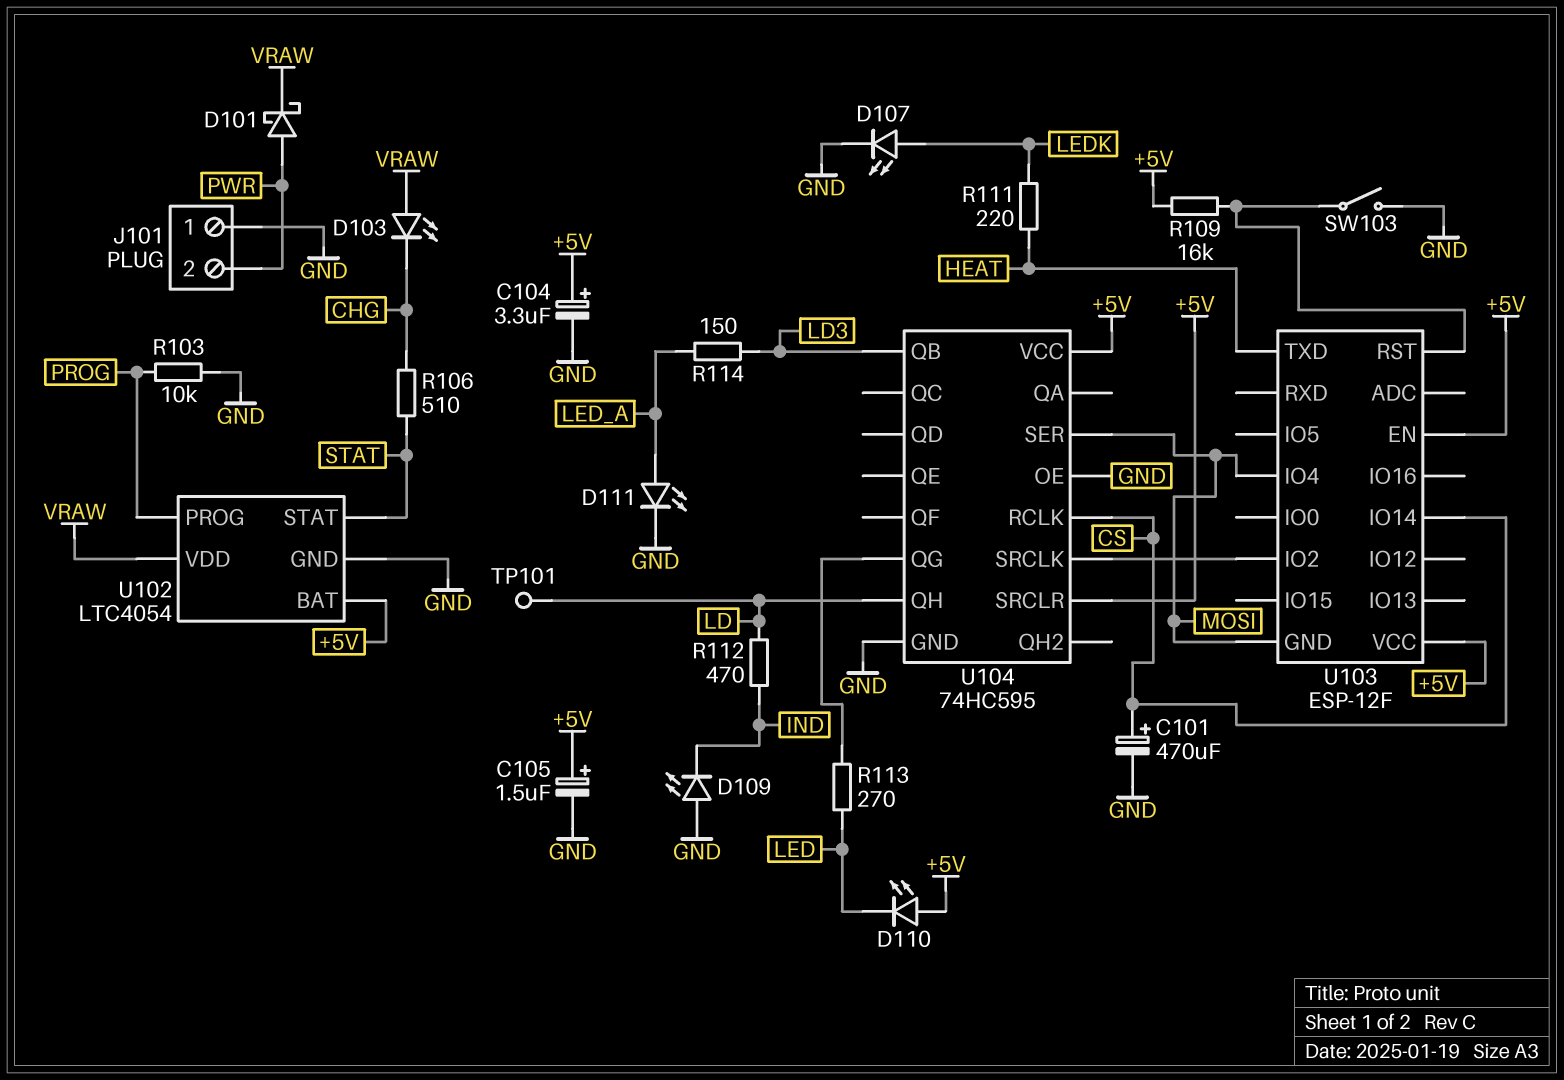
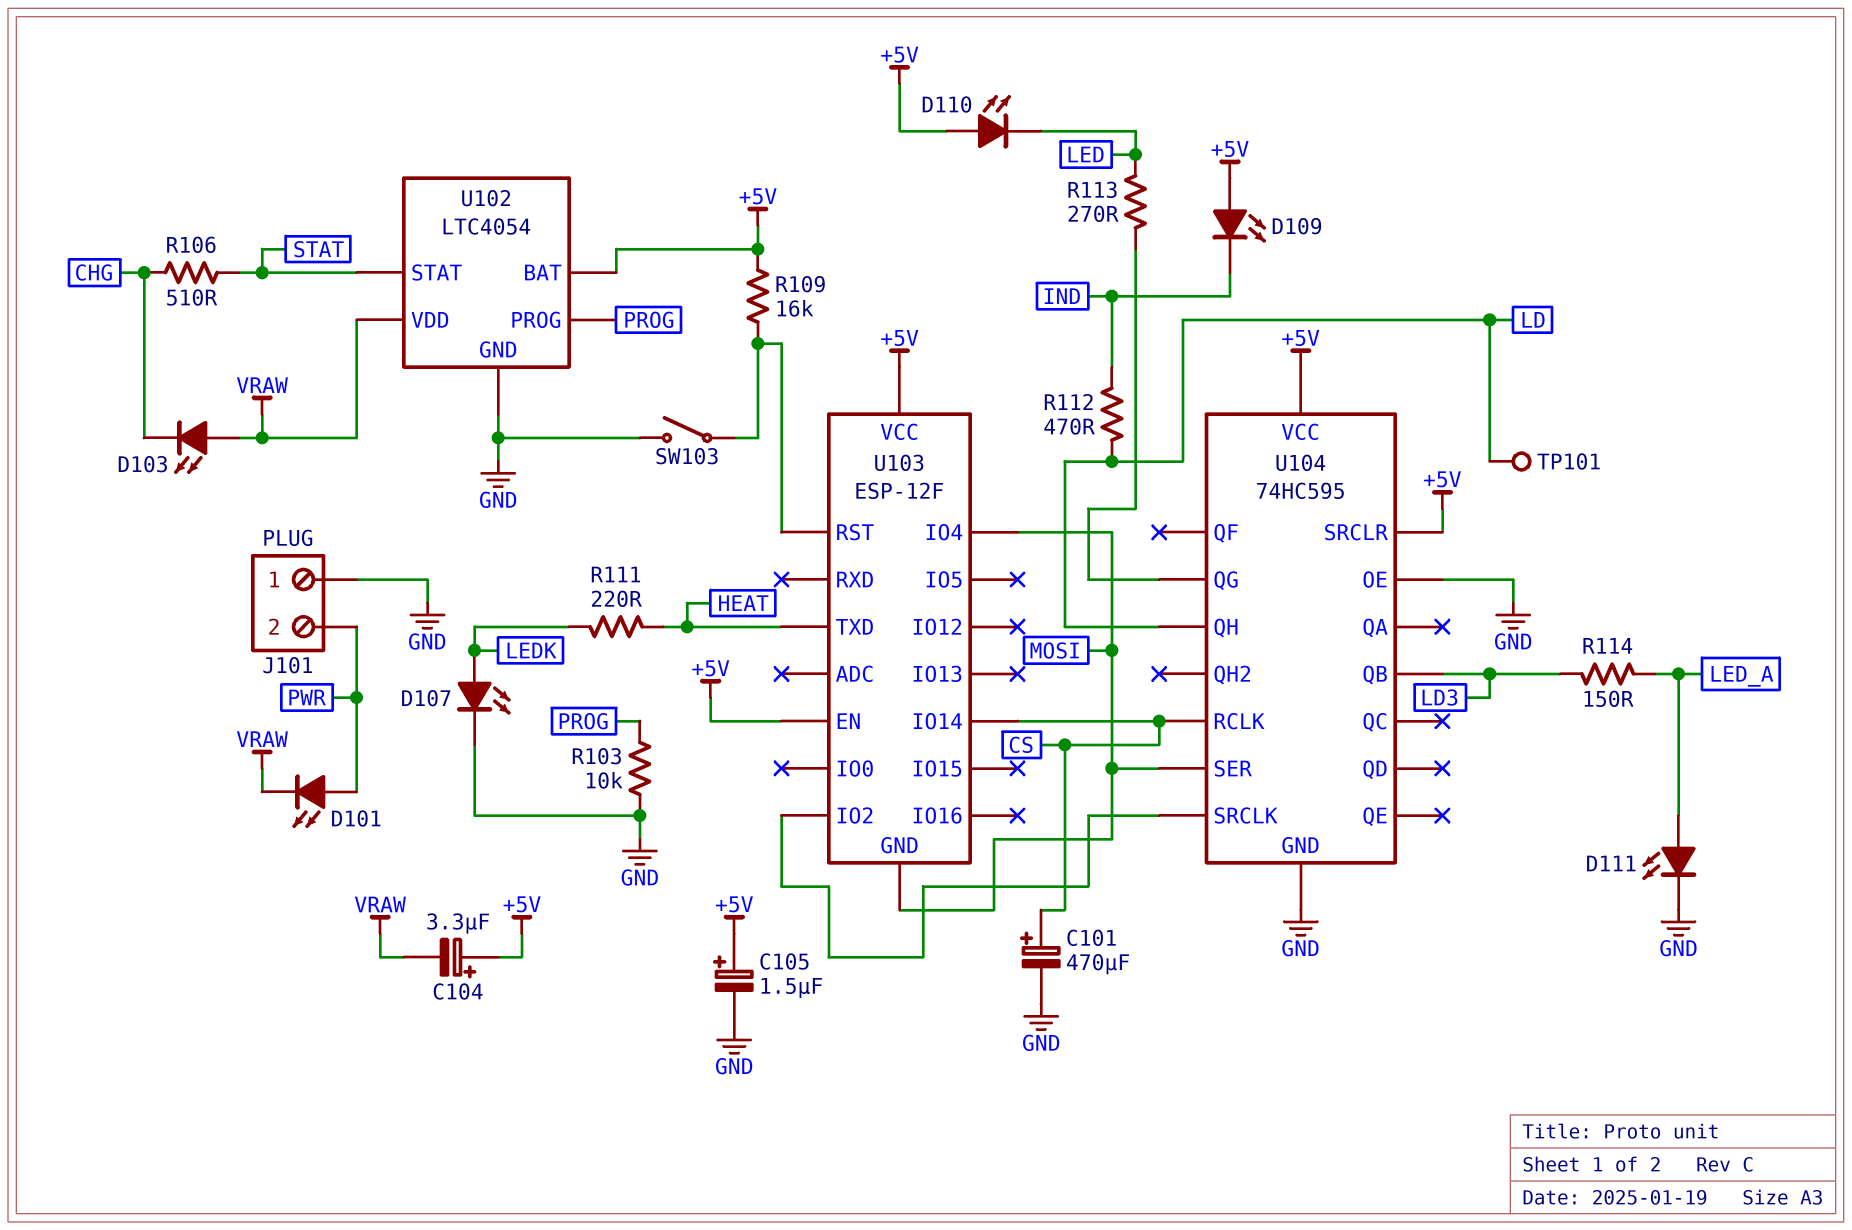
C104: 3.3uF (plus +5V, minus GND) -> 3.3uF (plus +5V, minus VRAW)
D101: schottky (A PWR, K VRAW) -> LED (A PWR, K VRAW)
D109: LED (A GND, K IND) -> LED (A +5V, K IND)

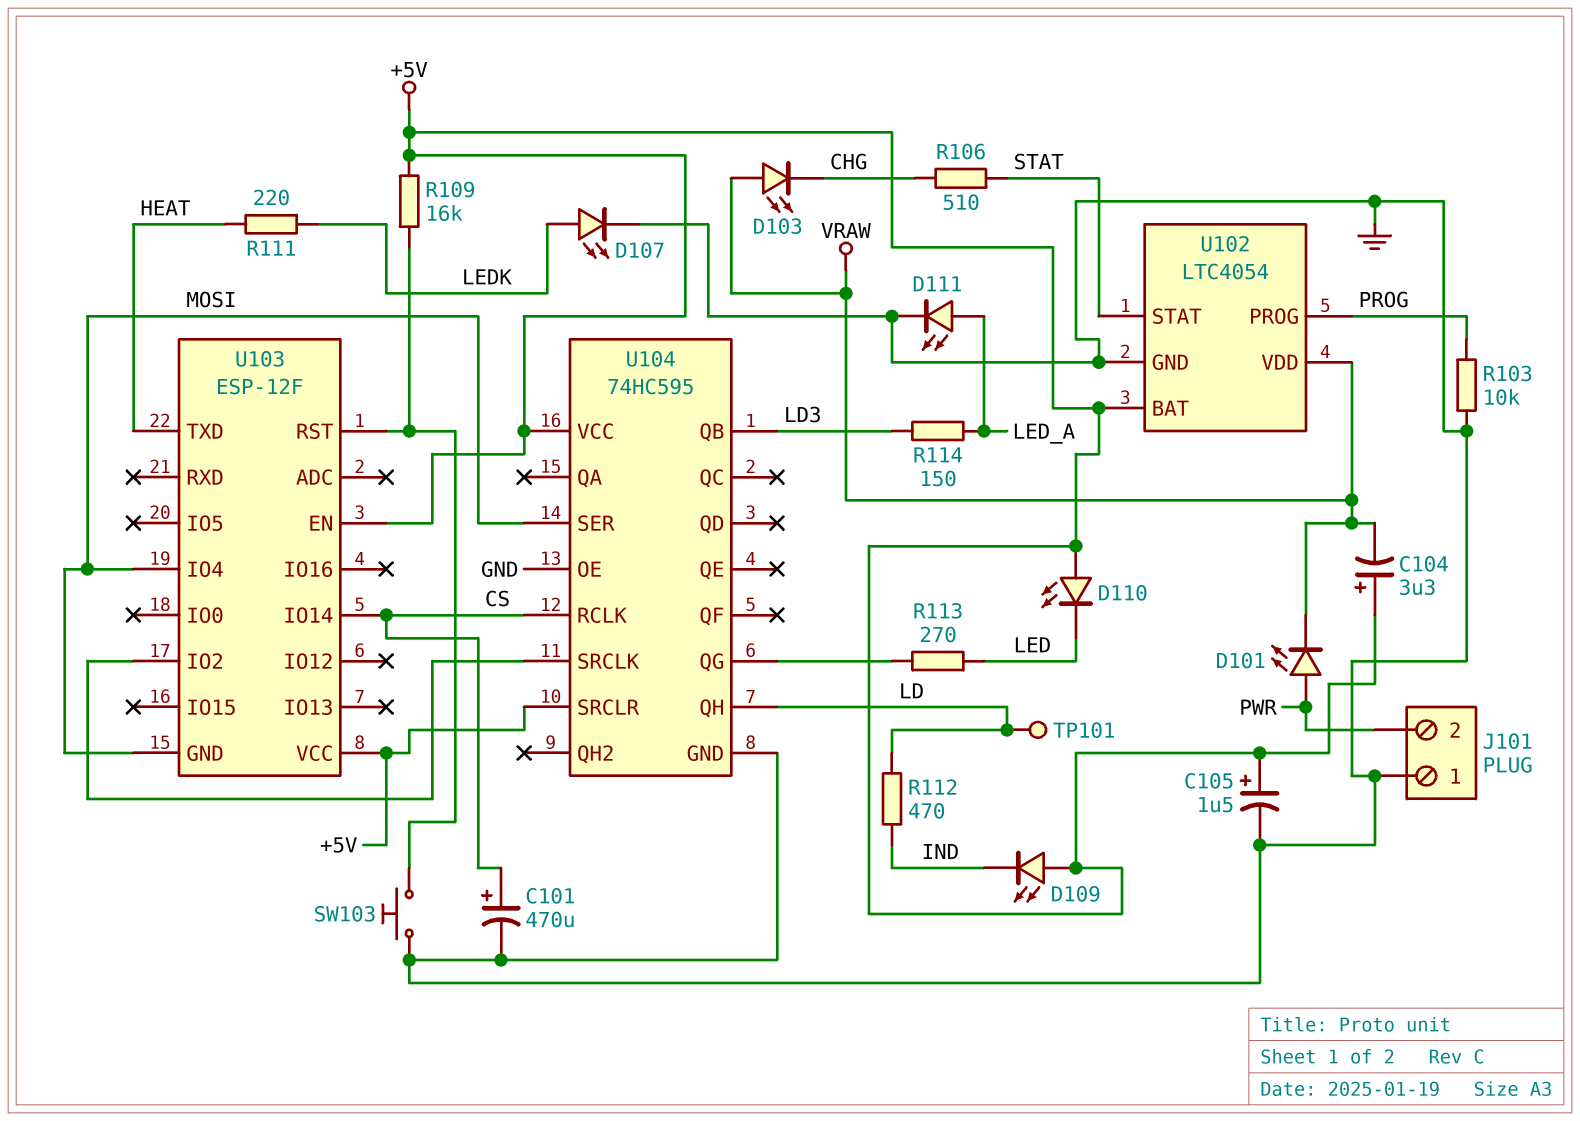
SW103: switch (GND, U103/RST) -> button (GND, U103/RST)

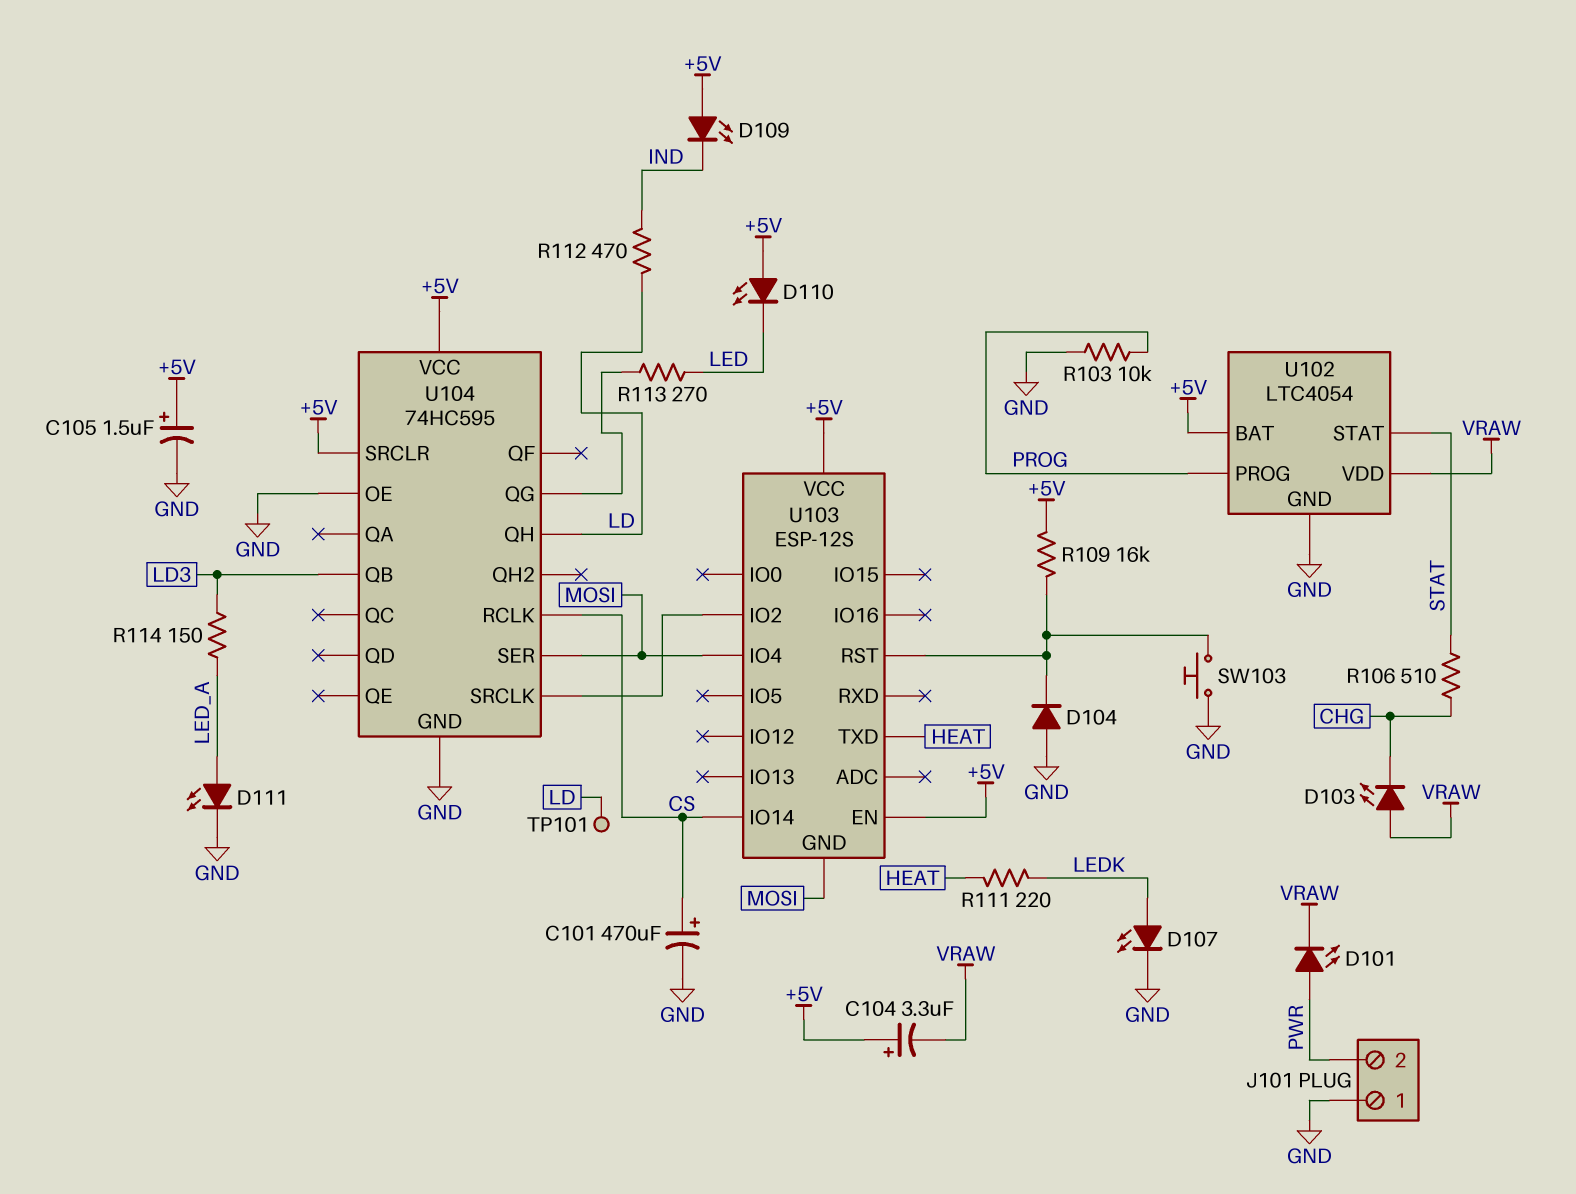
D104: none -> diode (A GND, K U103/RST)
U103: ESP-12F -> ESP-12S

